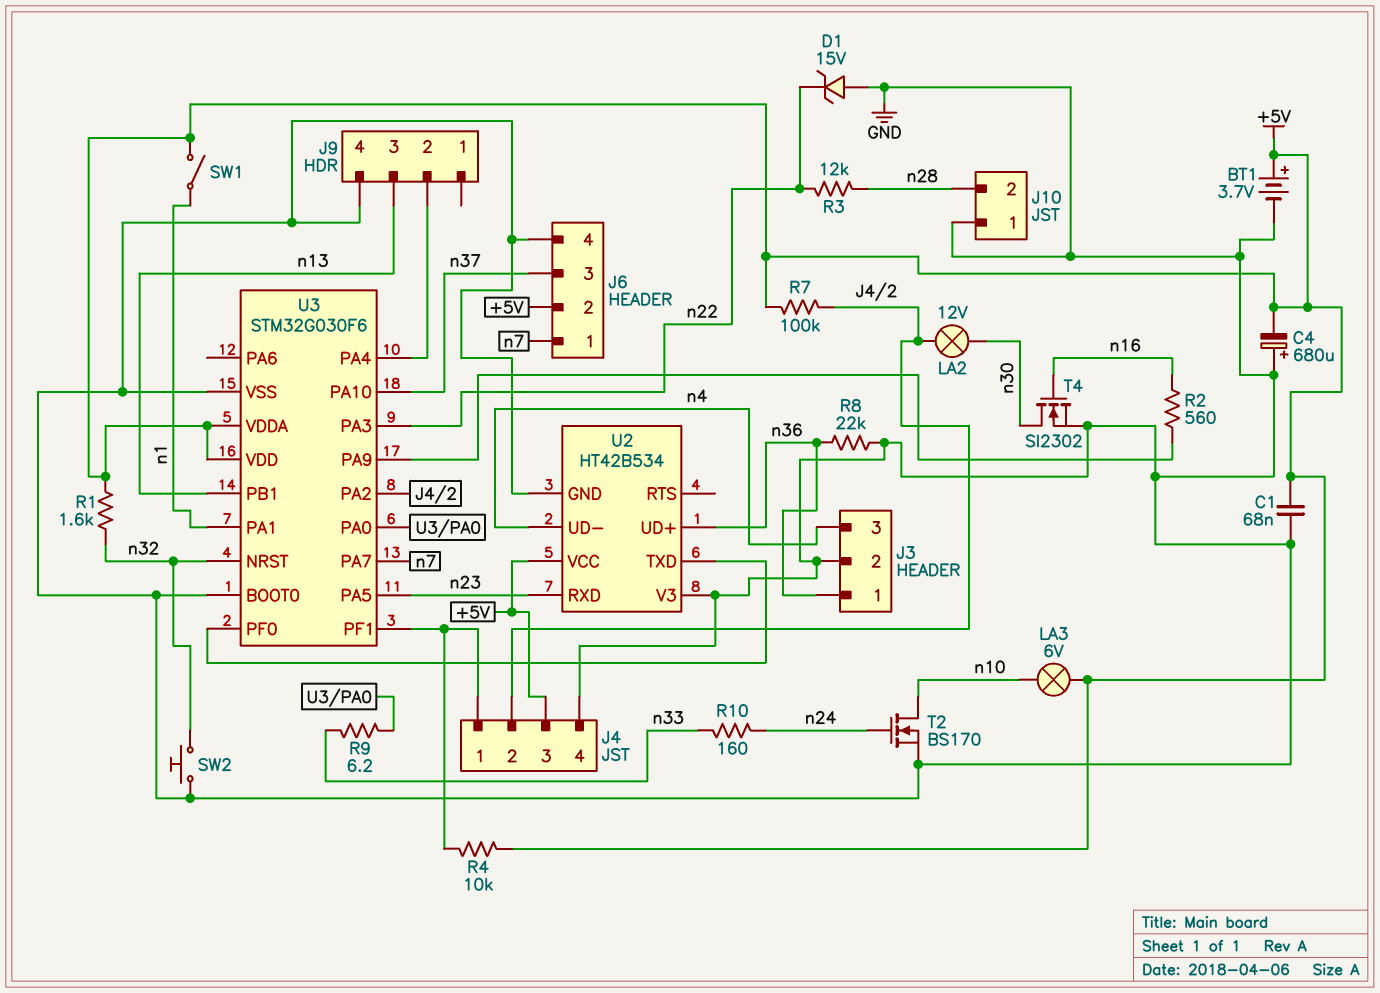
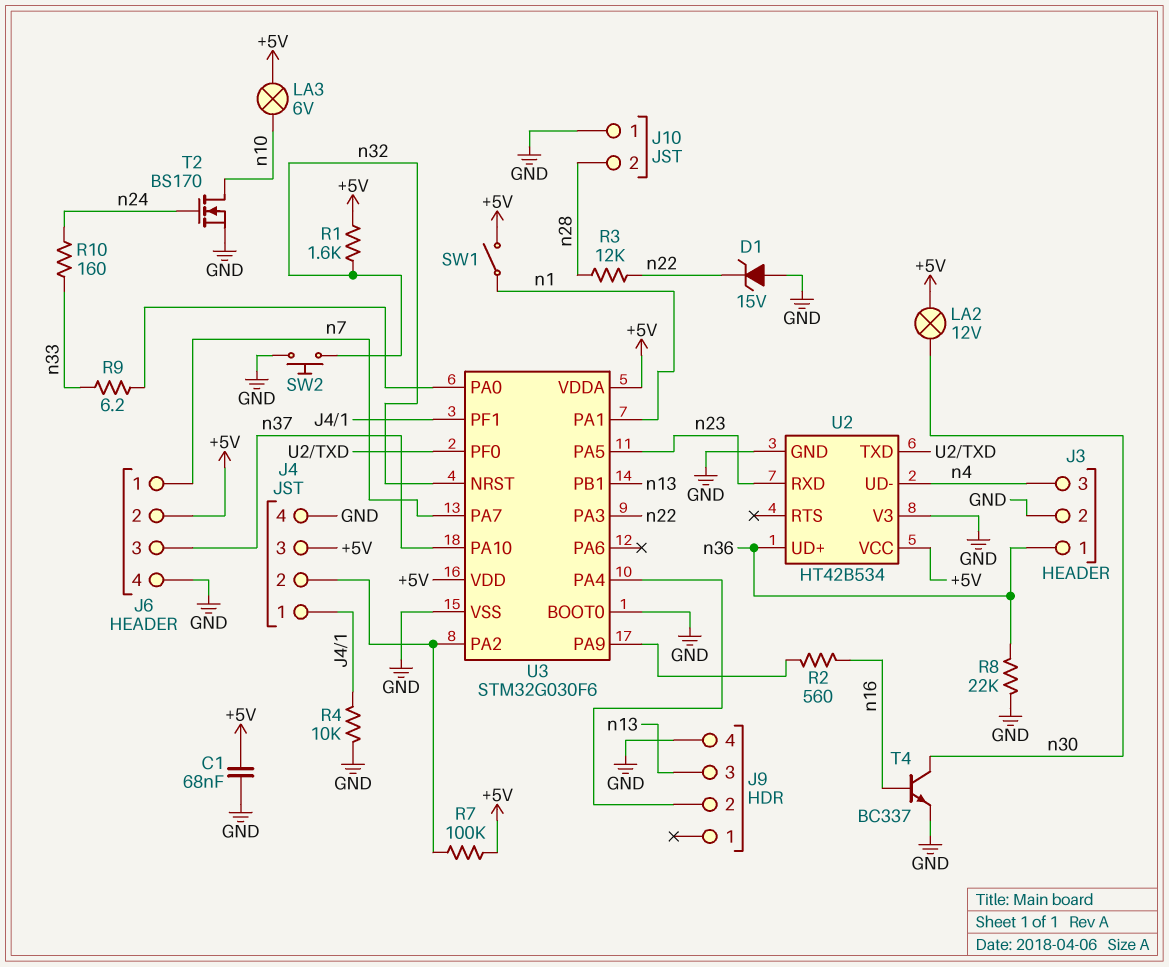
BT1: 3.7V (plus +5V, minus GND) -> none
C4: 680uF (plus GND, minus +5V) -> none
LA2: lamp 12V (J4/2, n30) -> lamp 12V (+5V, n30)
R4: 10k (+5V, J4/1) -> 10k (GND, J4/1)
T4: NMOS SI2302 (G n16, D n30, S GND) -> NPN BC337 (B n16, C n30, E GND)

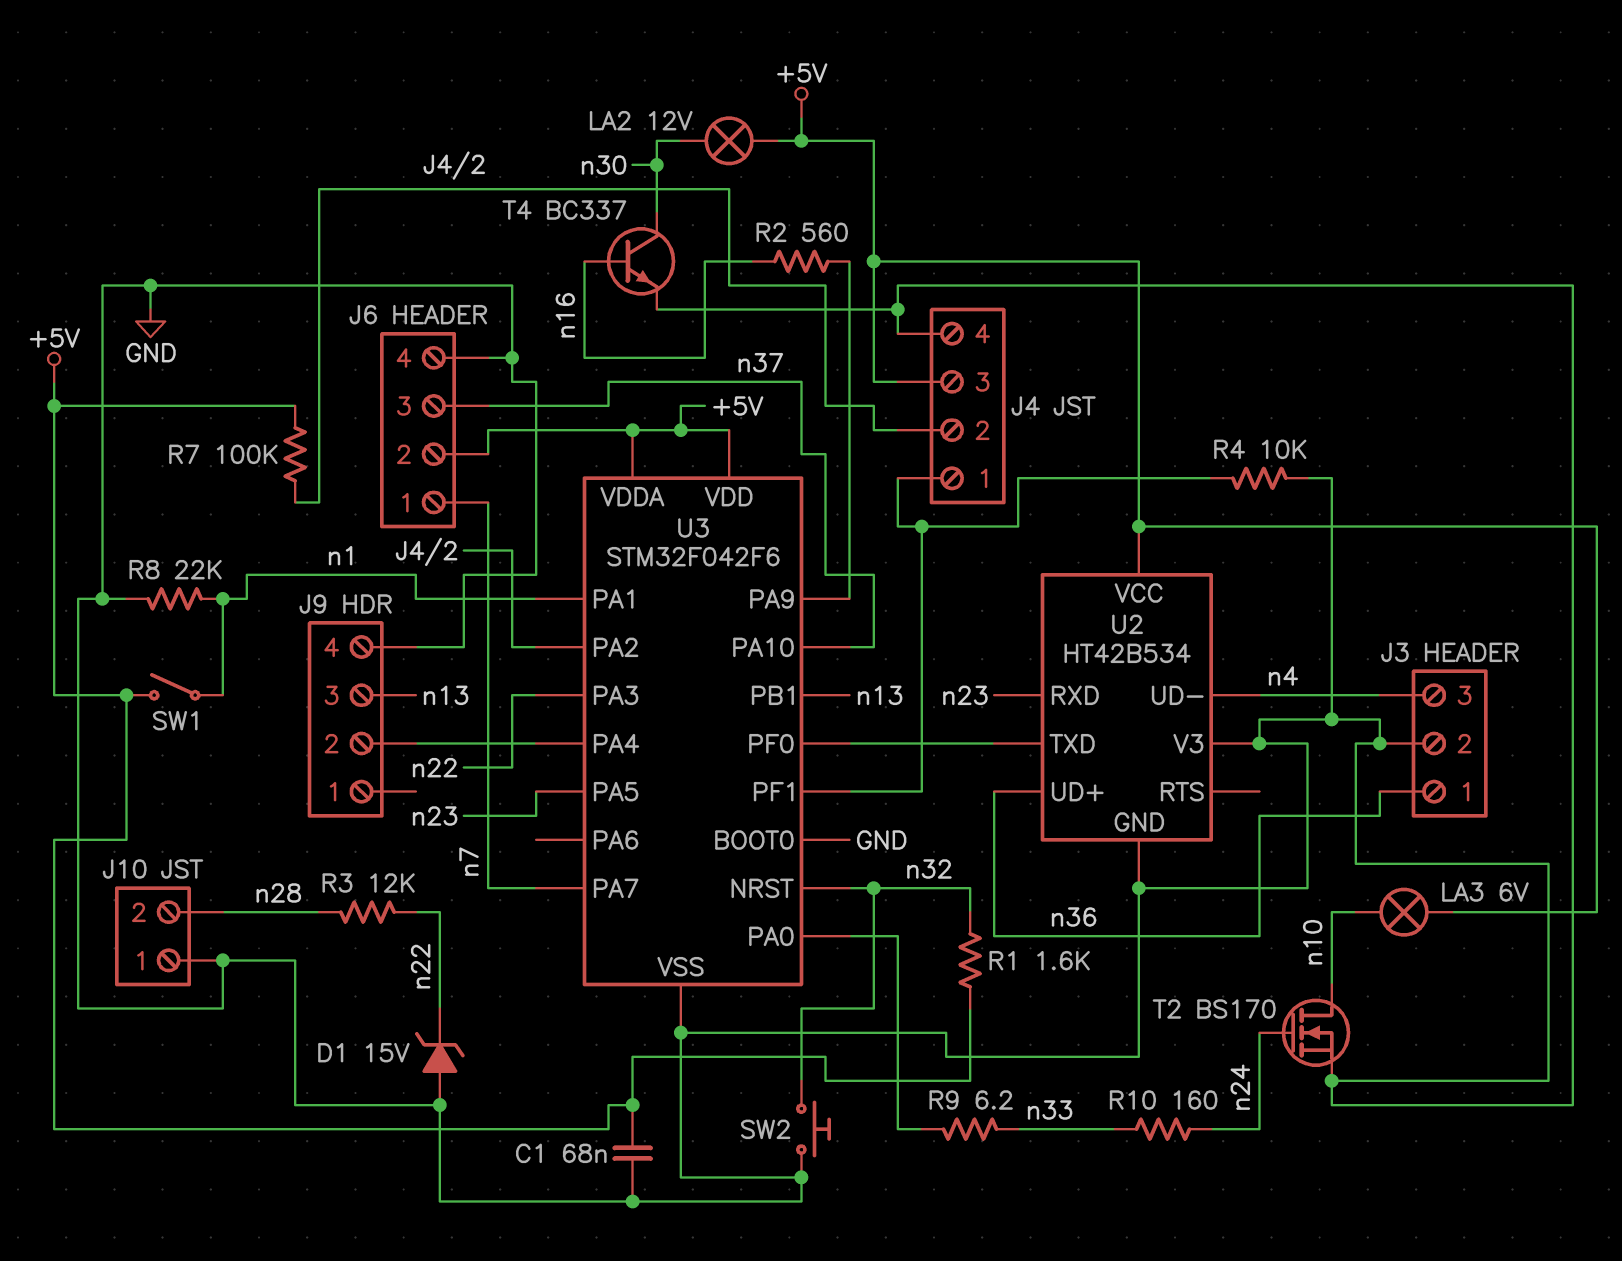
R8: 22k (GND, n36) -> 22k (GND, n1)
U3: STM32G030F6 -> STM32F042F6

